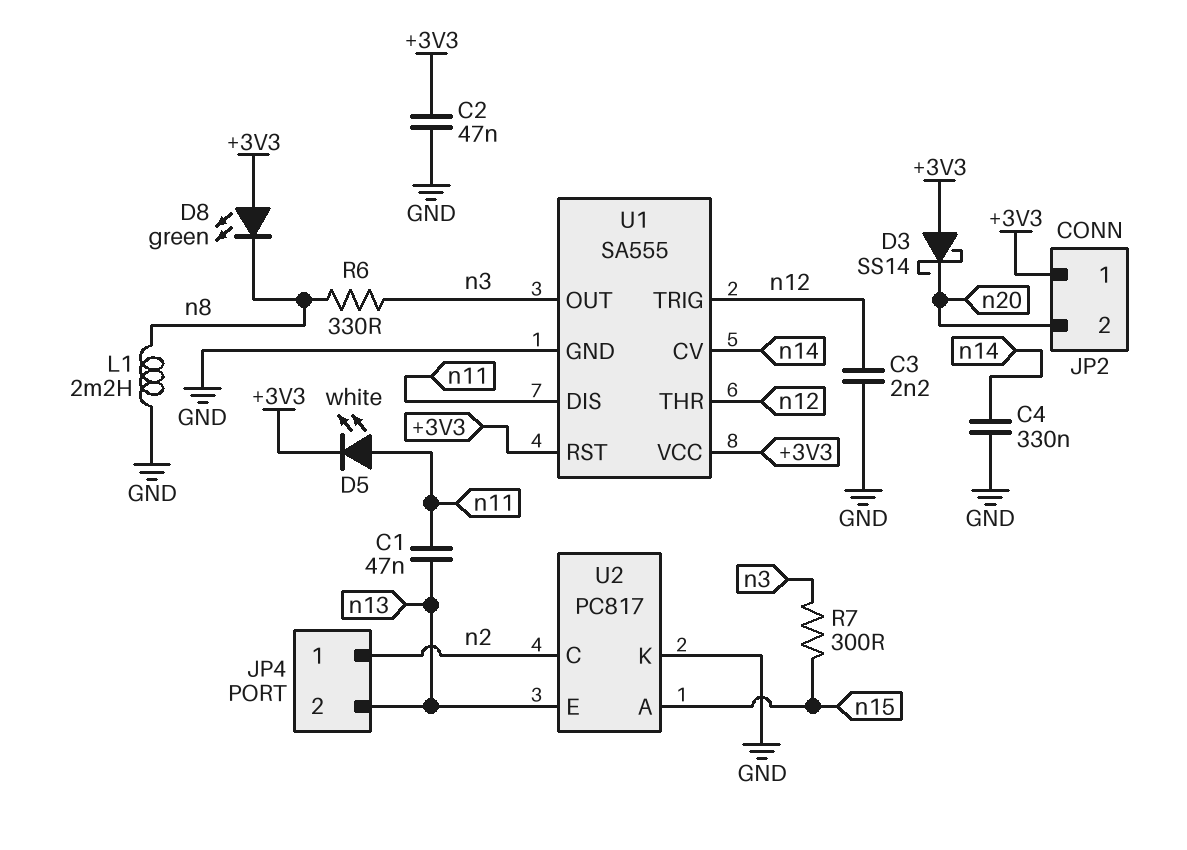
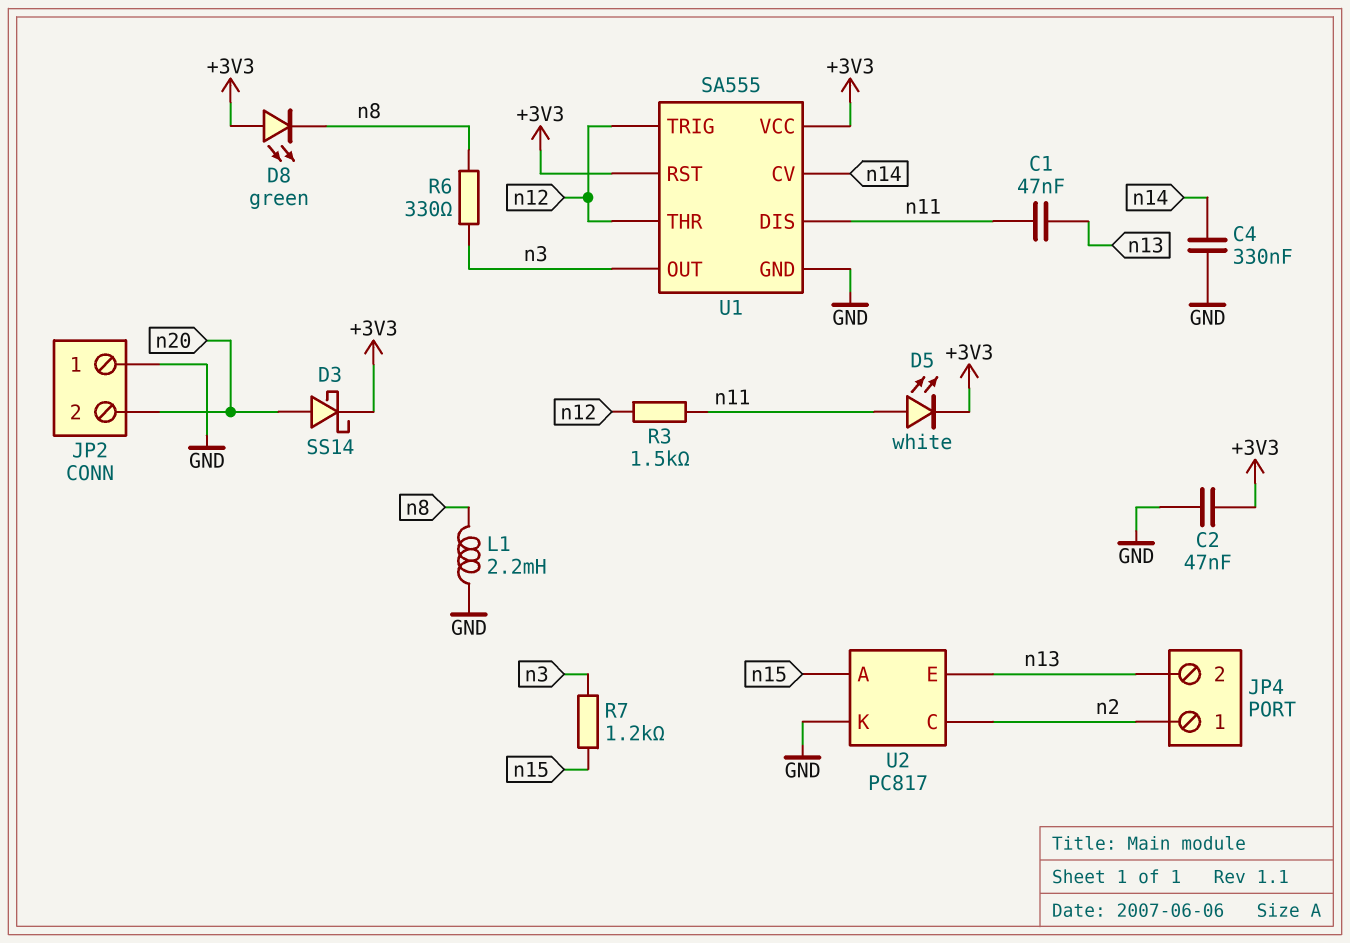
C3: 2.2nF (GND, n12) -> none
D3: schottky SS14 (A +3V3, K n20) -> schottky SS14 (A n20, K +3V3)
JP2 pin 1: +3V3 -> GND
R3: none -> 1.5k (n11, n12)
R7: 300 (n3, n15) -> 1.2k (n3, n15)

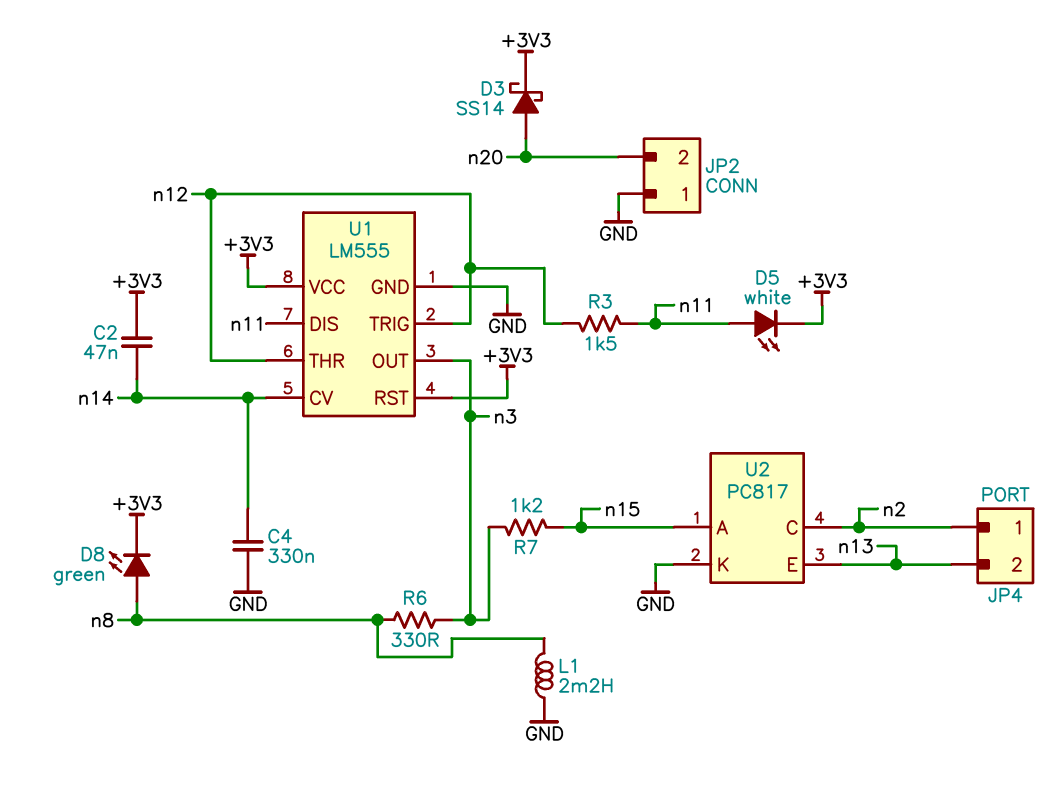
C1: 47nF (n11, n13) -> none
C2: 47nF (+3V3, GND) -> 47nF (+3V3, n14)
D8: LED green (A +3V3, K n8) -> LED green (A n8, K +3V3)
U1: SA555 -> LM555

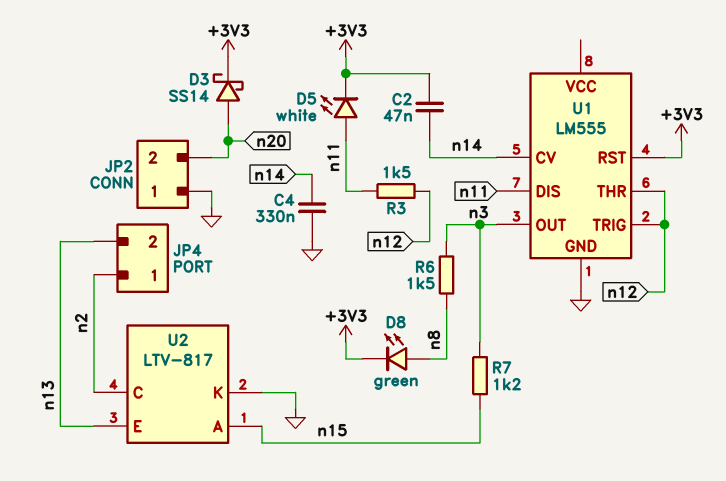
L1: 2.2mH (GND, n8) -> none
R6: 330 (n3, n8) -> 1.5k (n3, n8)
U1 pin VCC: +3V3 -> none
U2: PC817 -> LTV-817

